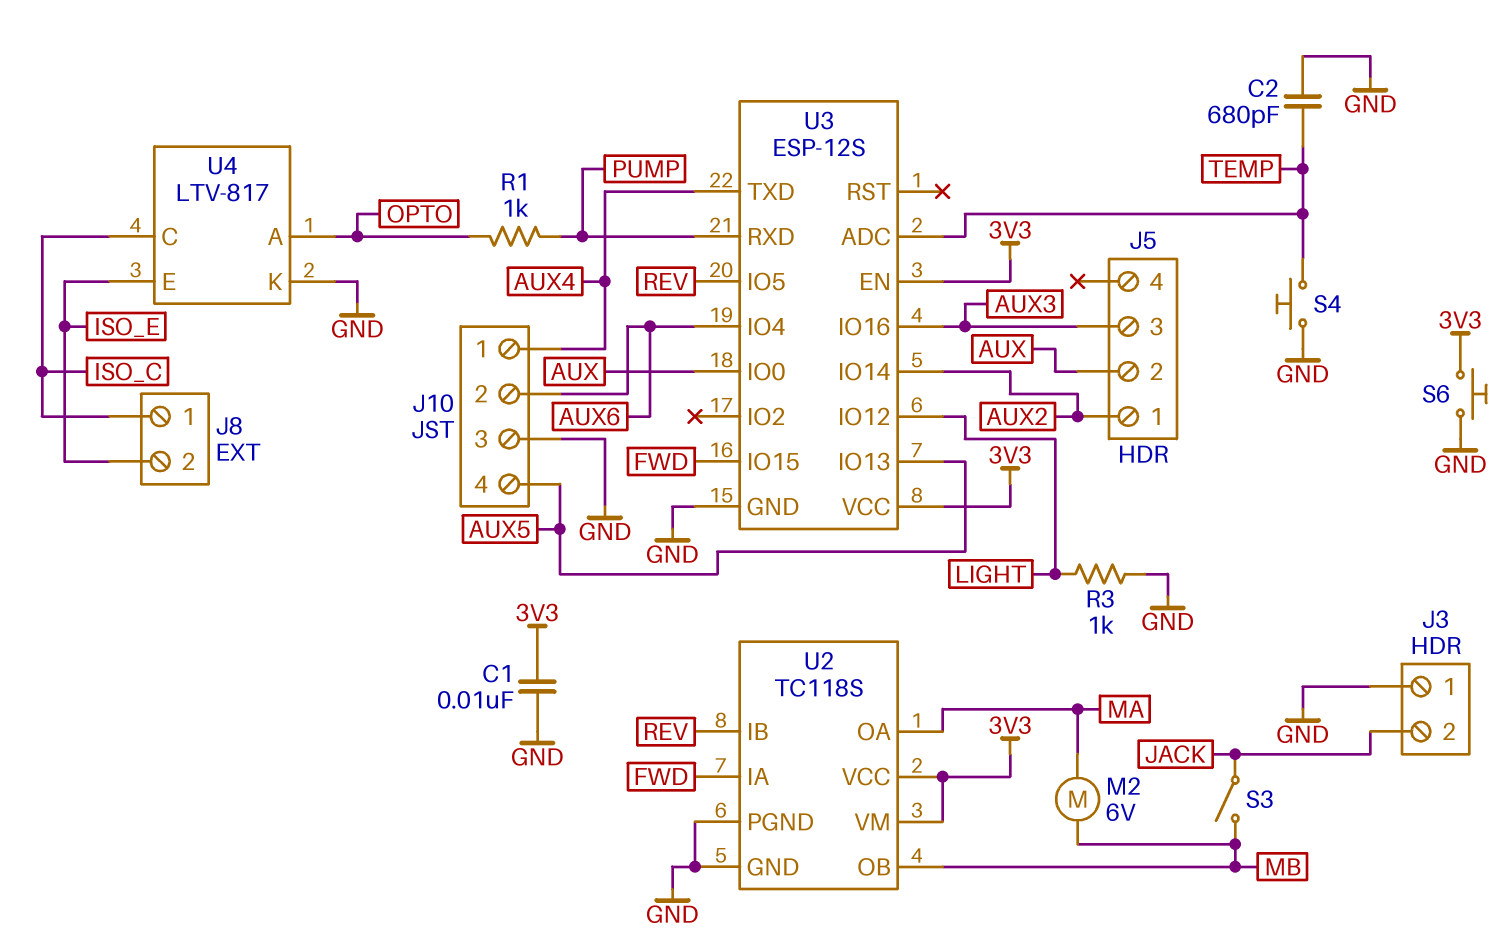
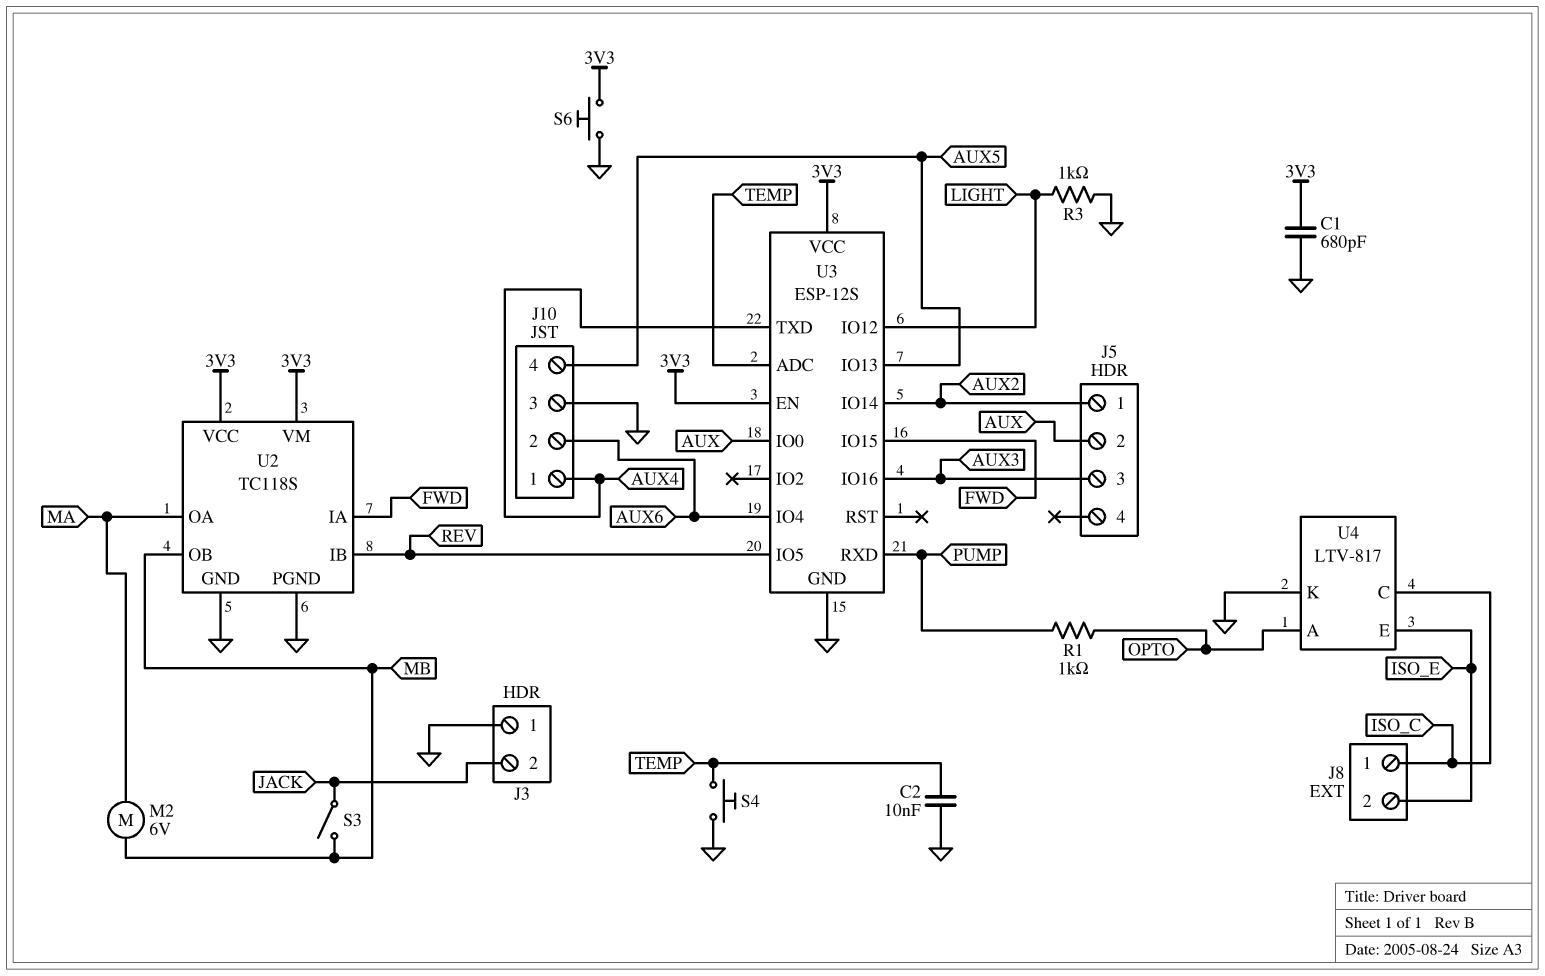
C1: 10nF (3V3, GND) -> 680pF (3V3, GND)
C2: 680pF (GND, TEMP) -> 10nF (GND, TEMP)

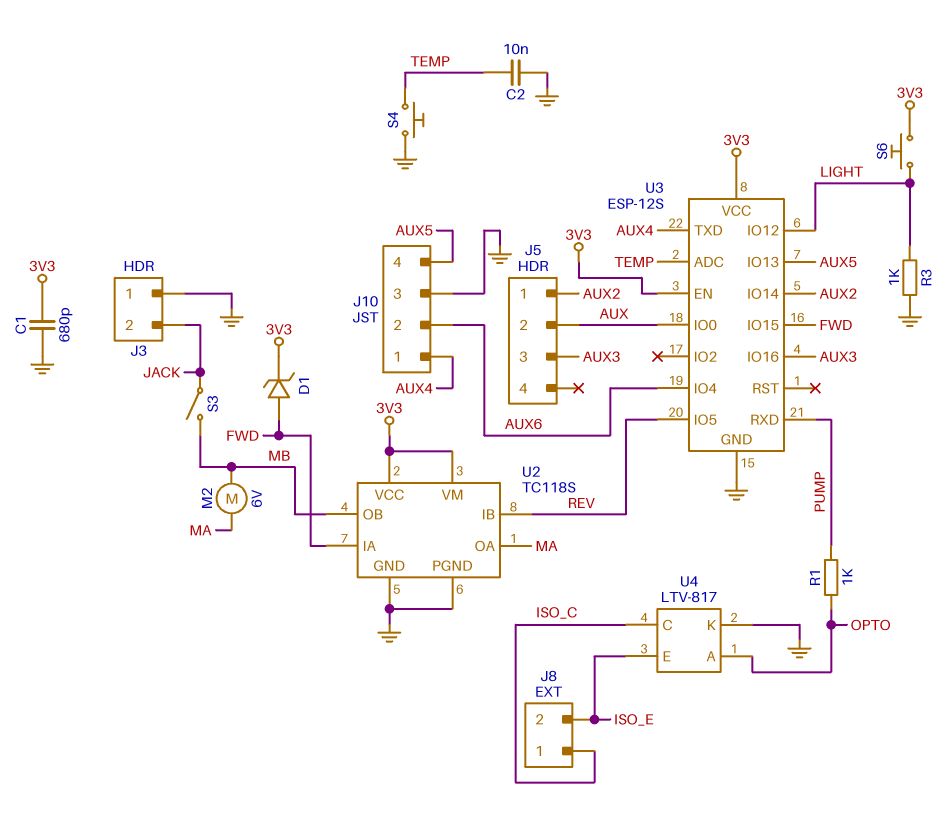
D1: none -> zener (A FWD, K 3V3)
S6: button (3V3, GND) -> button (3V3, LIGHT)

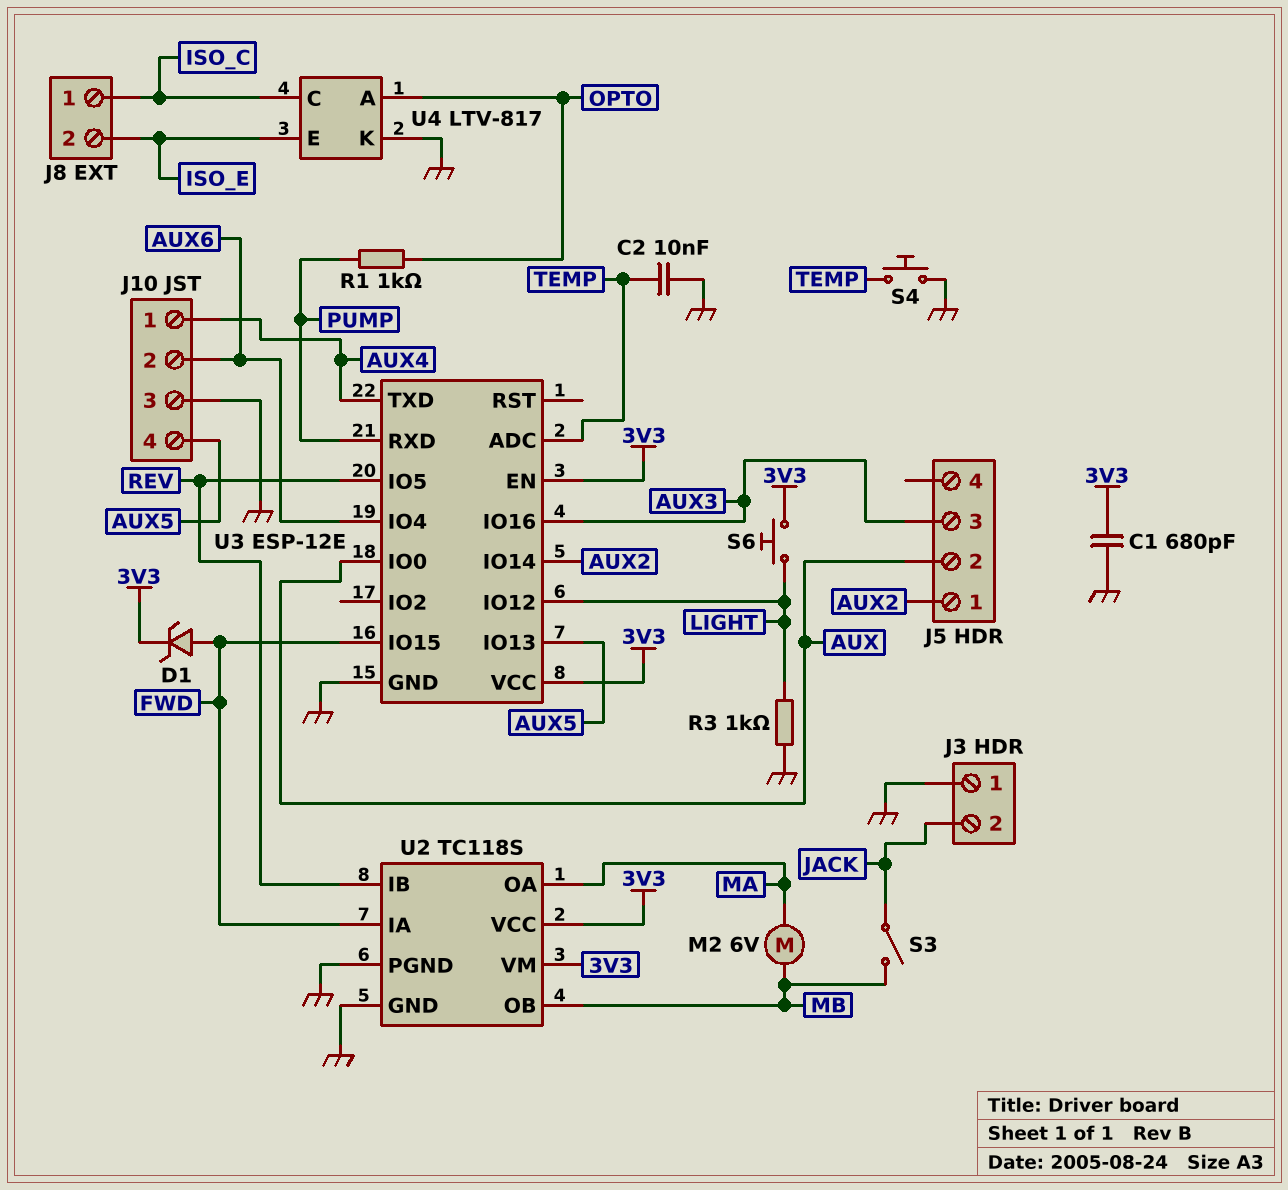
U3: ESP-12S -> ESP-12E

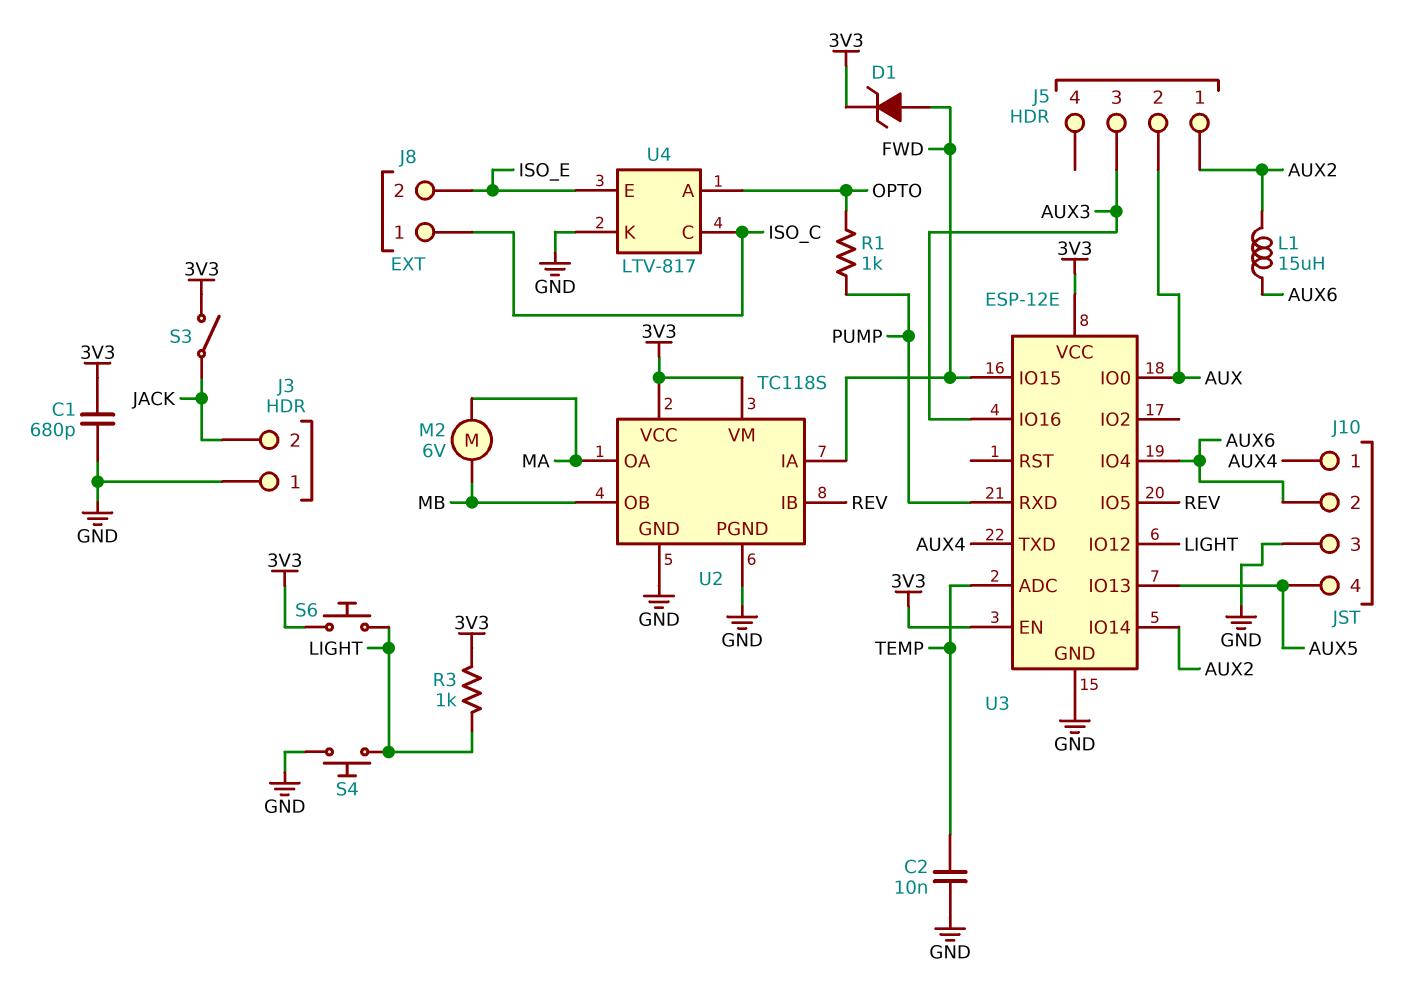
L1: none -> 15uH (AUX2, AUX6)
R3: 1k (GND, LIGHT) -> 1k (3V3, LIGHT)
S3: switch (JACK, MB) -> switch (3V3, JACK)
S4: button (GND, TEMP) -> button (GND, LIGHT)

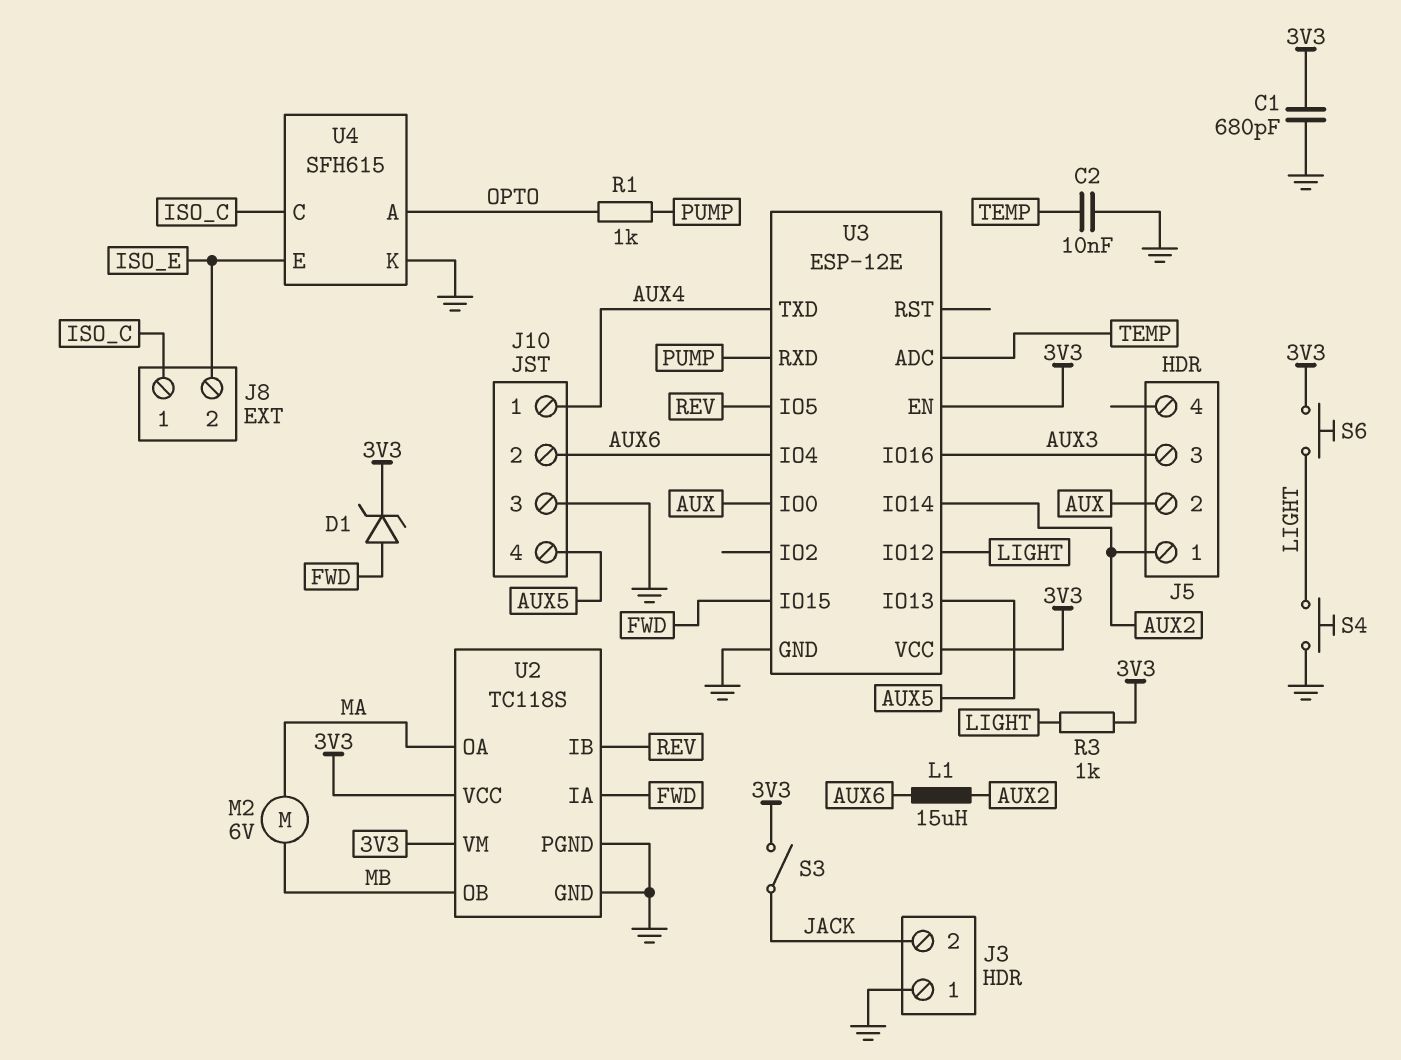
U4: LTV-817 -> SFH615

